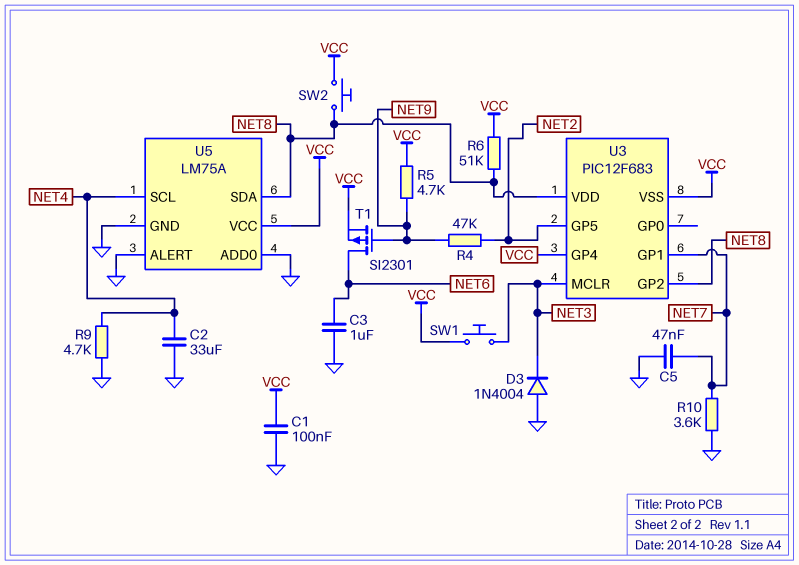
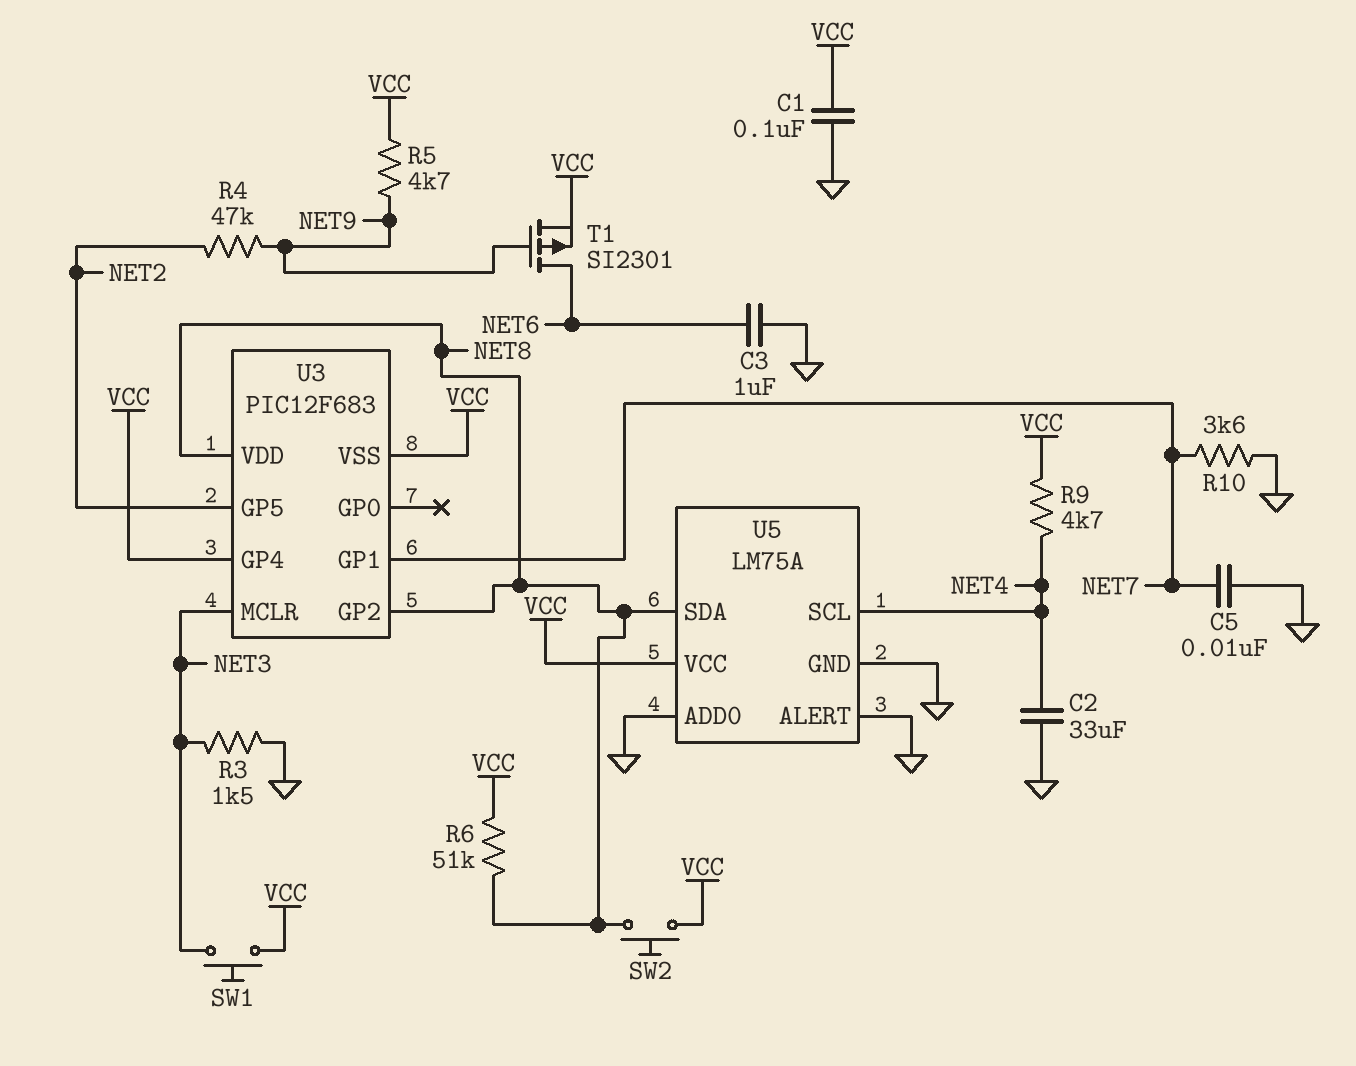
C5: 47nF (GND, NET7) -> 10nF (GND, NET7)
D3: diode 1N4004 (A GND, K NET3) -> none
R3: none -> 1.5k (GND, NET3)
R9: 4.7k (GND, NET4) -> 4.7k (NET4, VCC)

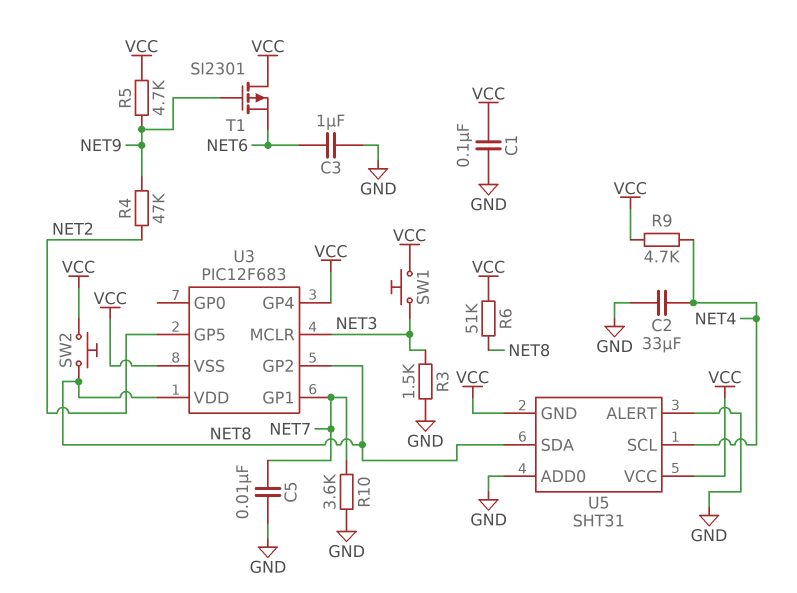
T1: PMOS SI2301 (G NET9, D NET6, S VCC) -> PMOS SI2301 (G NET9, D VCC, S NET6)
U5: LM75A -> SHT31
U5 pin GND: GND -> VCC

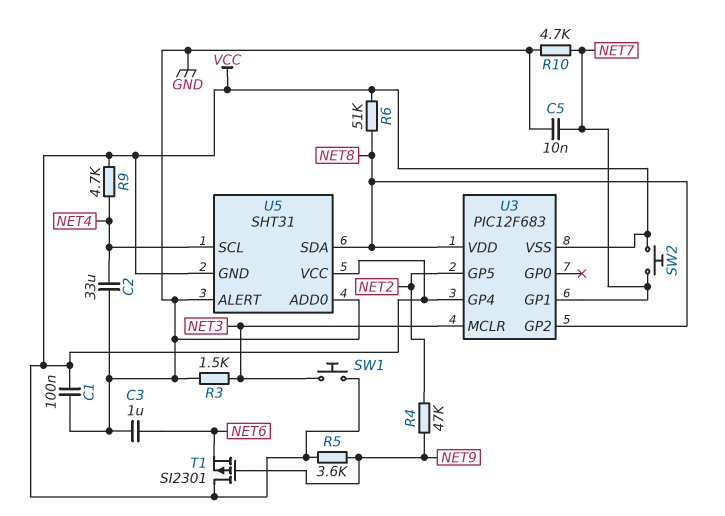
R5: 4.7k (NET9, VCC) -> 3.6k (NET9, VCC)
R10: 3.6k (GND, NET7) -> 4.7k (GND, NET7)
SW2: button (NET8, VCC) -> button (NET7, VCC)

